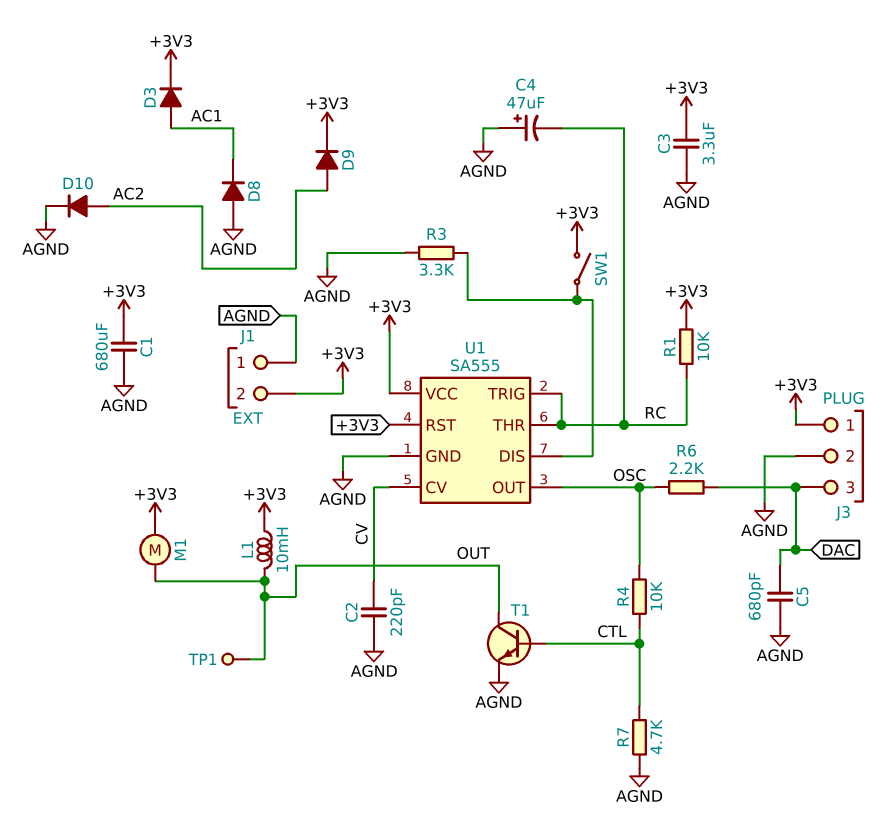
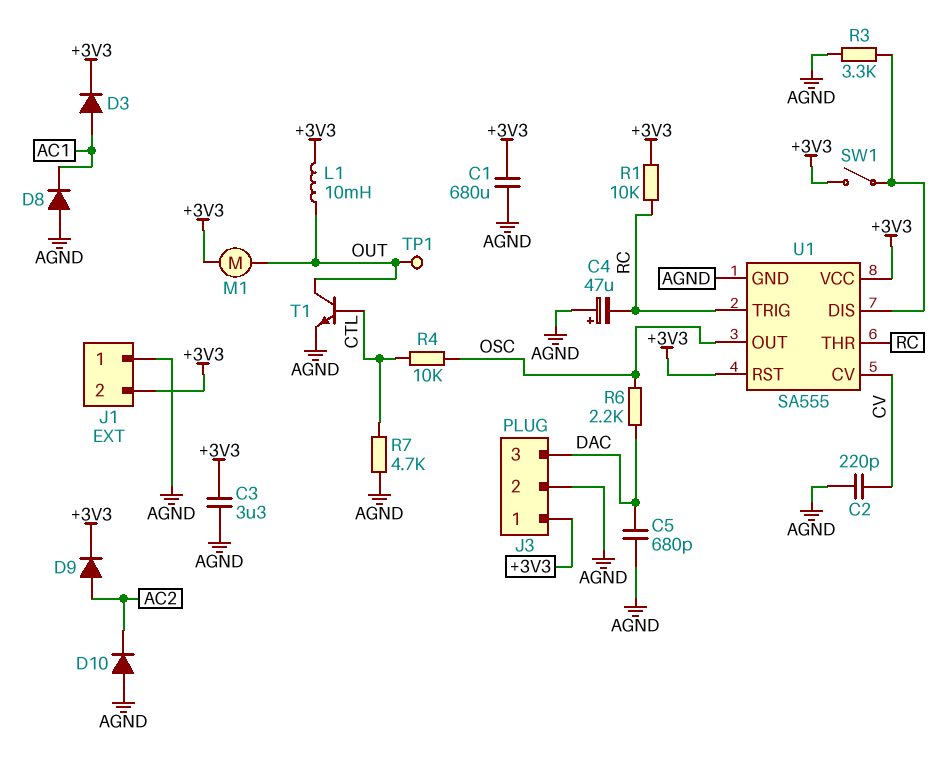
D10: diode (A AC2, K AGND) -> diode (A AGND, K AC2)

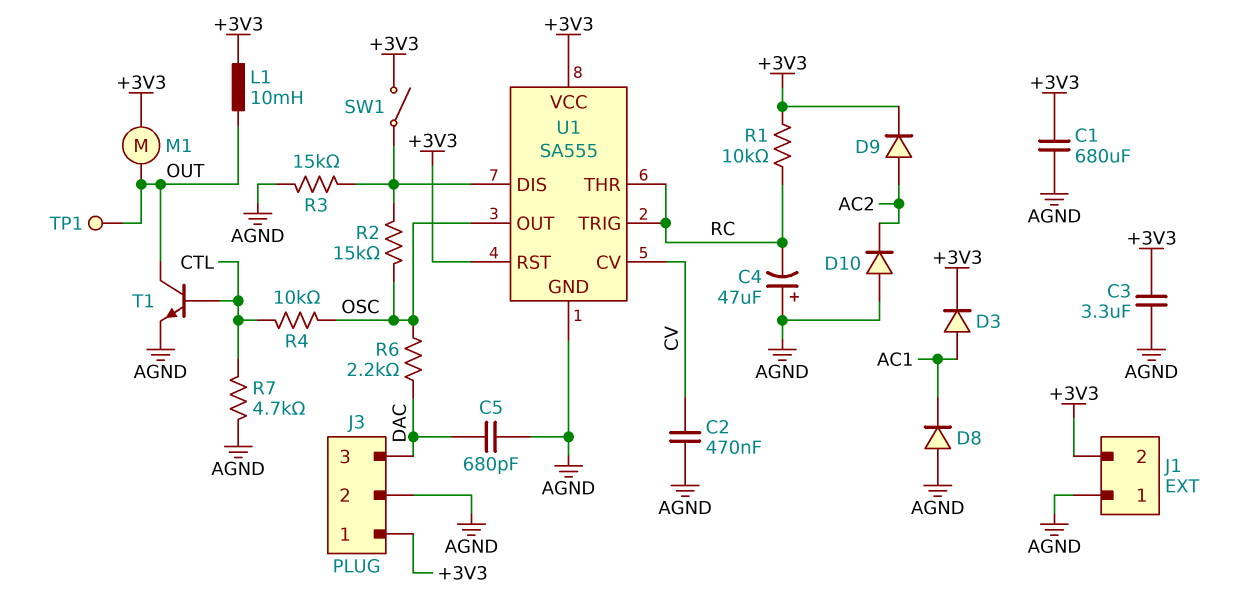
C2: 220pF (AGND, CV) -> 470nF (AGND, CV)
R2: none -> 15k (OSC, U1/DIS)
R3: 3.3k (AGND, U1/DIS) -> 15k (AGND, U1/DIS)

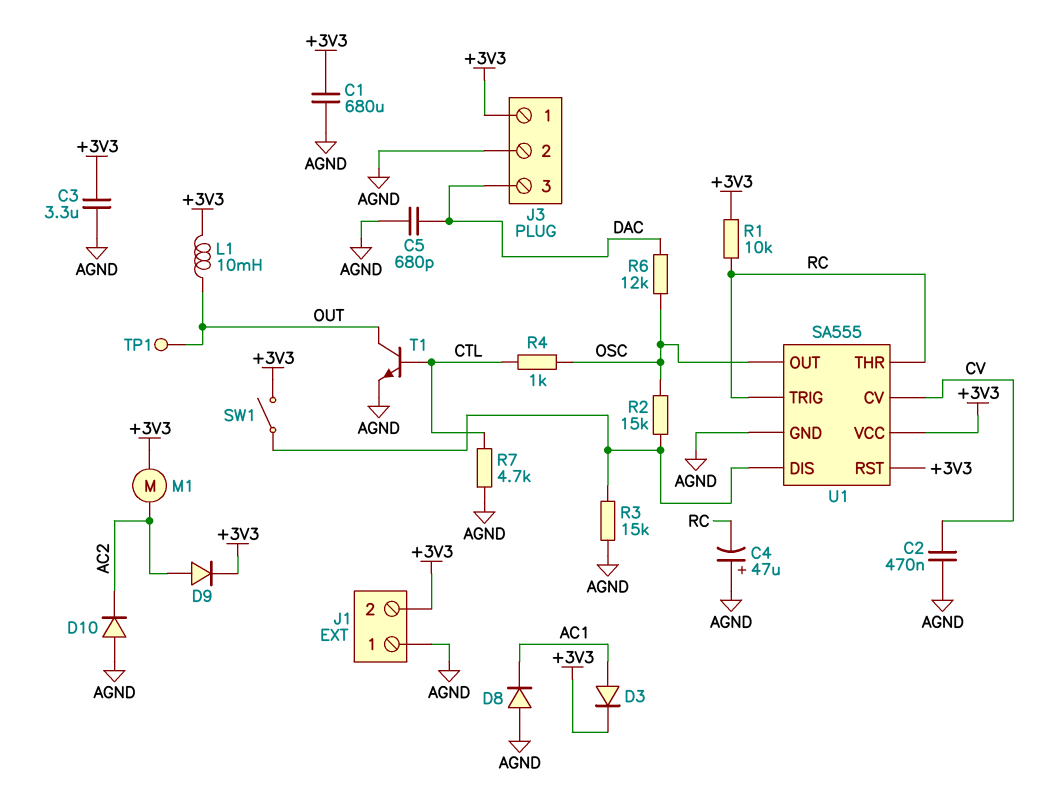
M1: motor (+3V3, OUT) -> motor (+3V3, AC2)
R4: 10k (CTL, OSC) -> 1k (CTL, OSC)
R6: 2.2k (DAC, OSC) -> 12k (DAC, OSC)

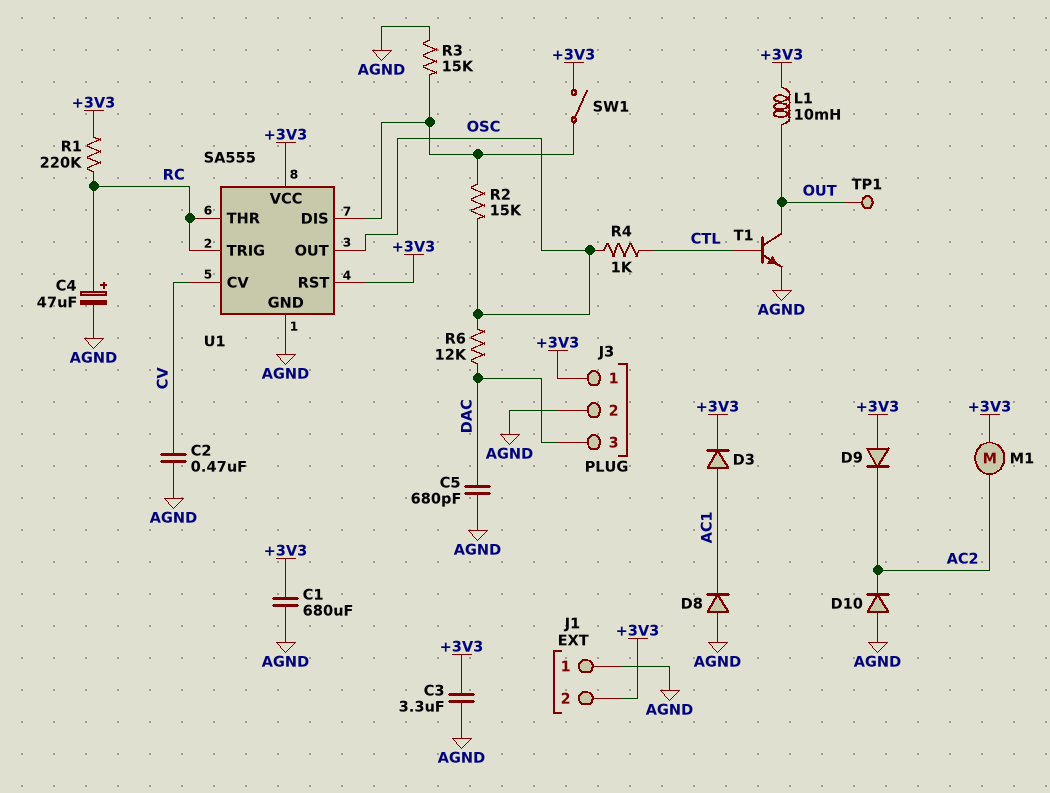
C4: 47uF (plus AGND, minus RC) -> 47uF (plus RC, minus AGND)
D9: diode (A AC2, K +3V3) -> diode (A +3V3, K AC2)
R1: 10k (+3V3, RC) -> 220k (+3V3, RC)
R7: 4.7k (AGND, CTL) -> none

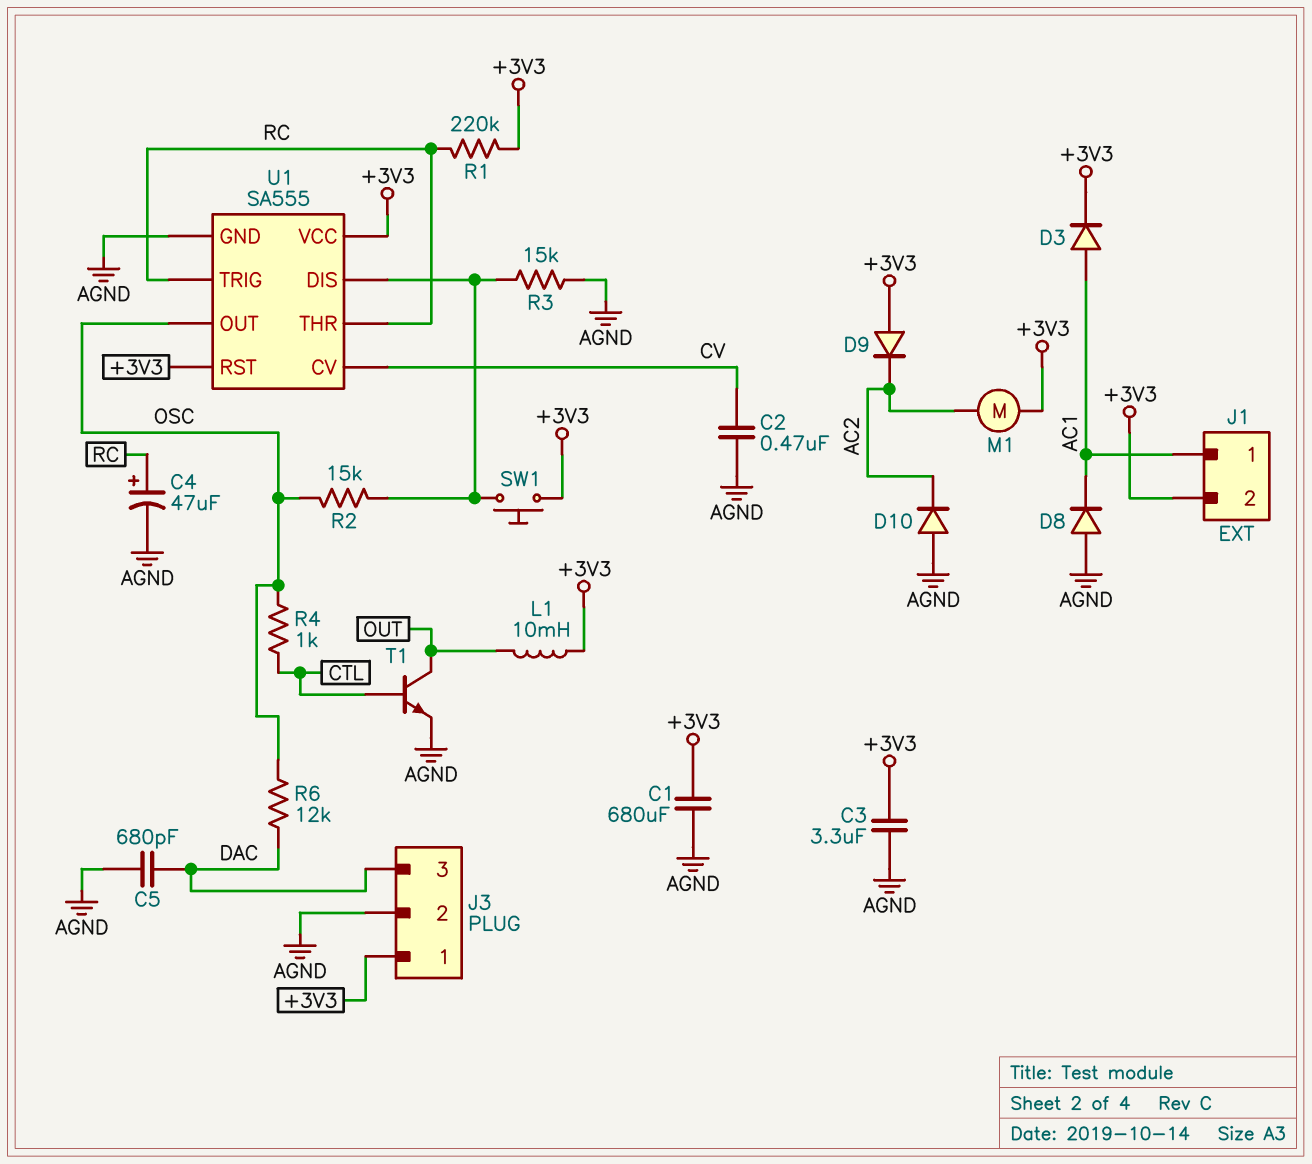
J1 pin 1: AGND -> AC1
SW1: switch (+3V3, U1/DIS) -> button (+3V3, U1/DIS)
TP1: test point (OUT) -> none

